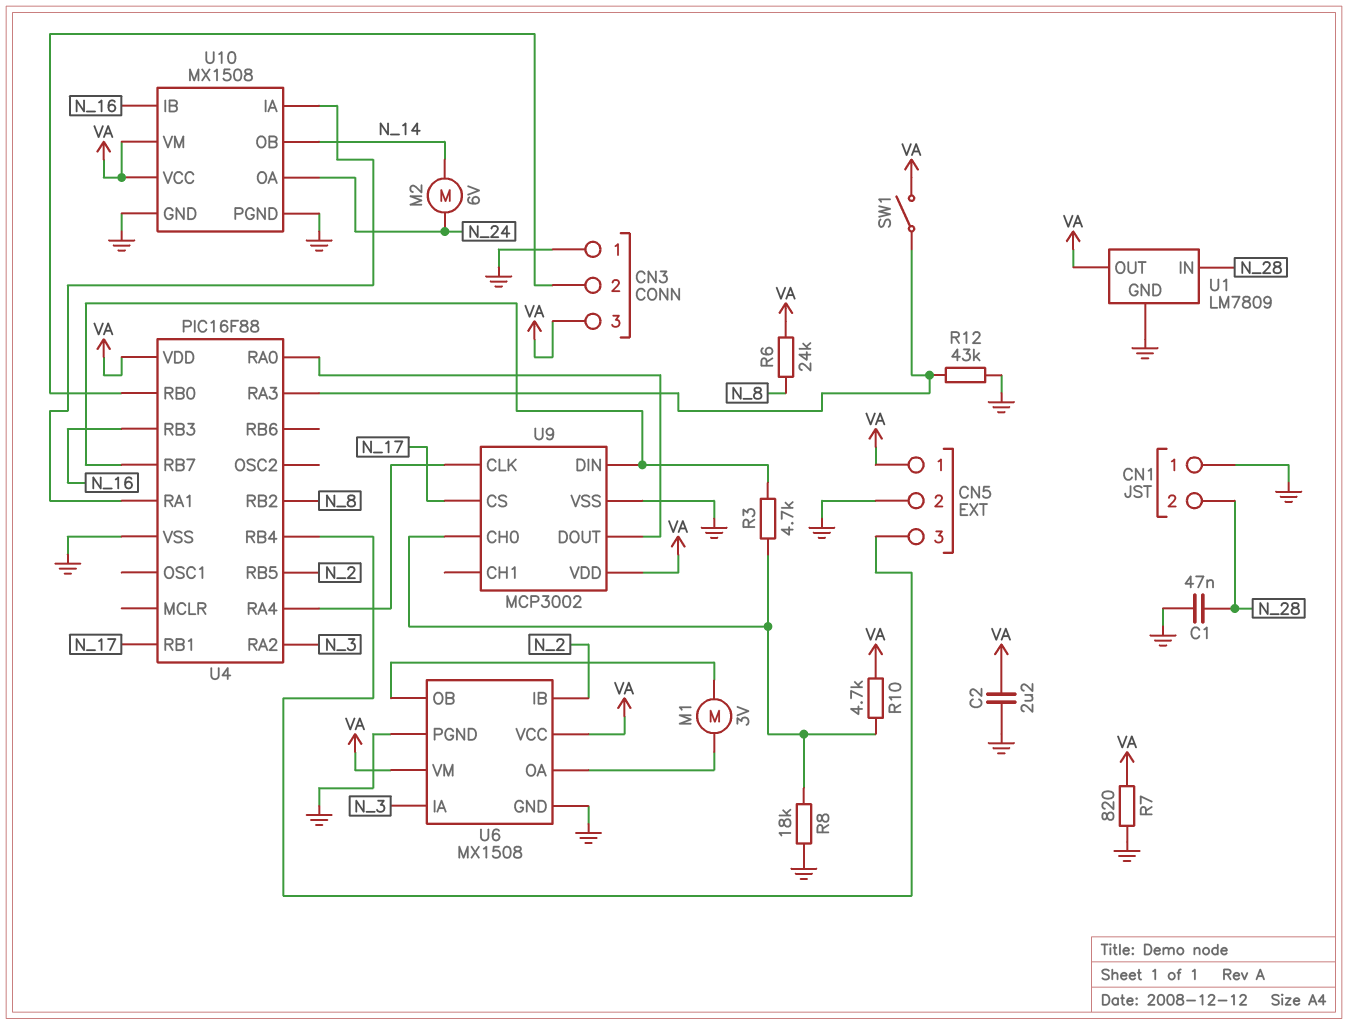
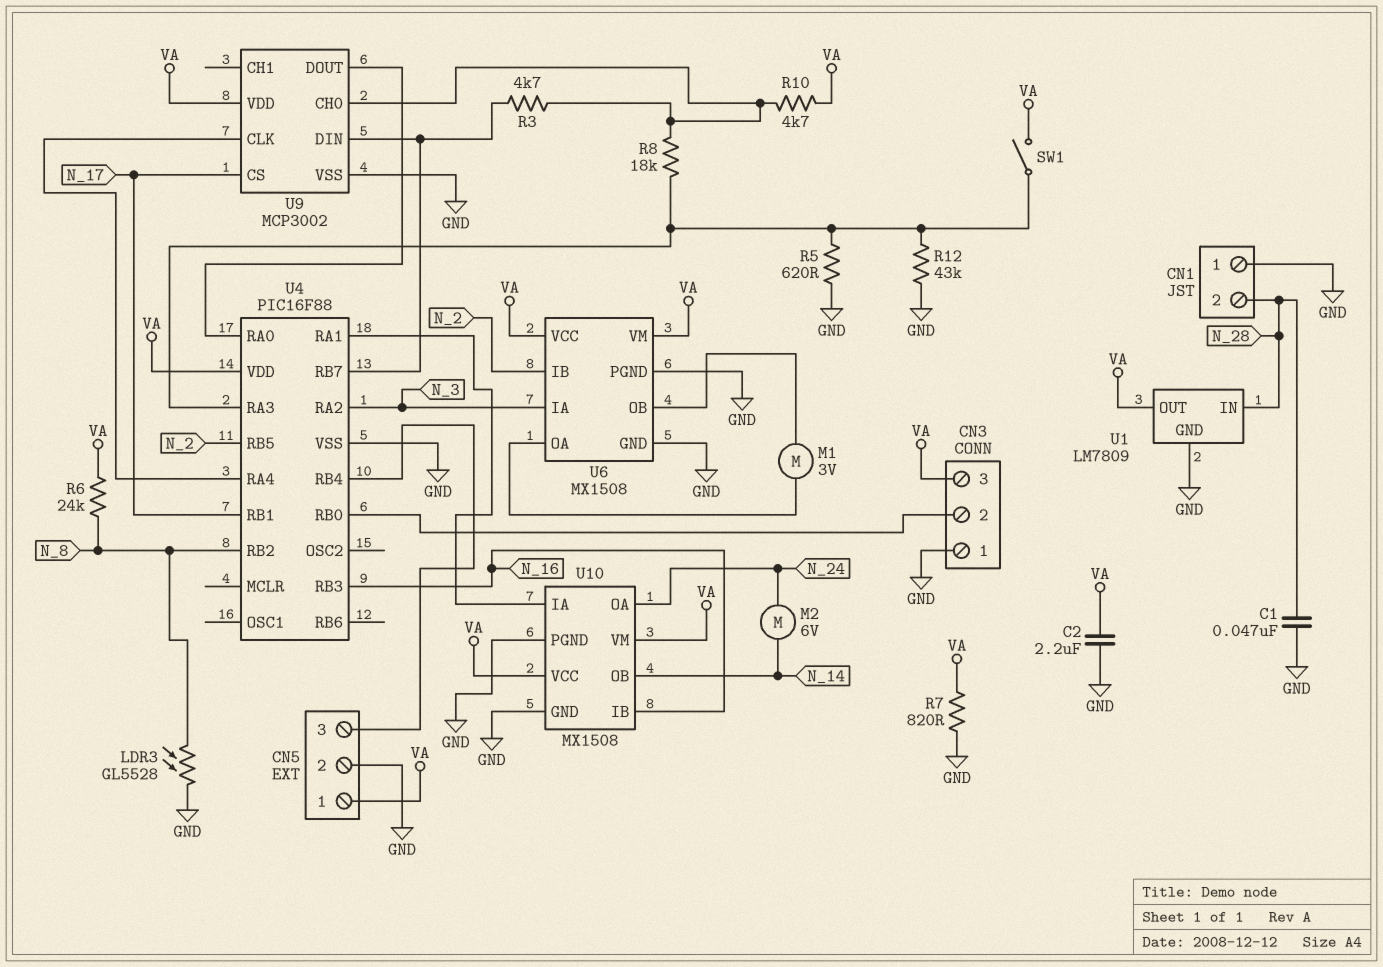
LDR3: none -> GL5528 (GND, N_8)
R5: none -> 620 (GND, U4/RA3)
R8: 18k (GND, U9/CH0) -> 18k (U4/RA3, U9/CH0)

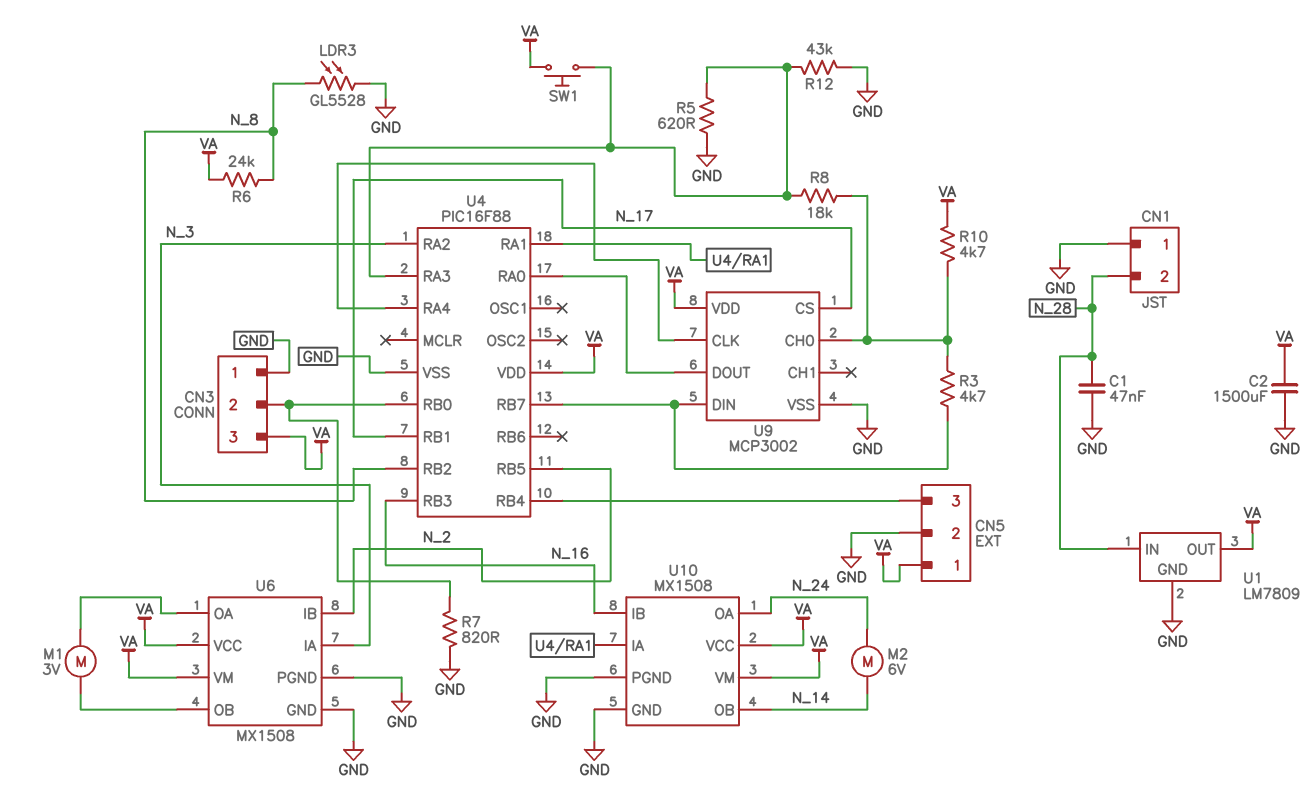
C2: 2.2uF (GND, VA) -> 1500uF (GND, VA)
R7: 820 (GND, VA) -> 820 (CN3/2, GND)
SW1: switch (U4/RA3, VA) -> button (U4/RA3, VA)

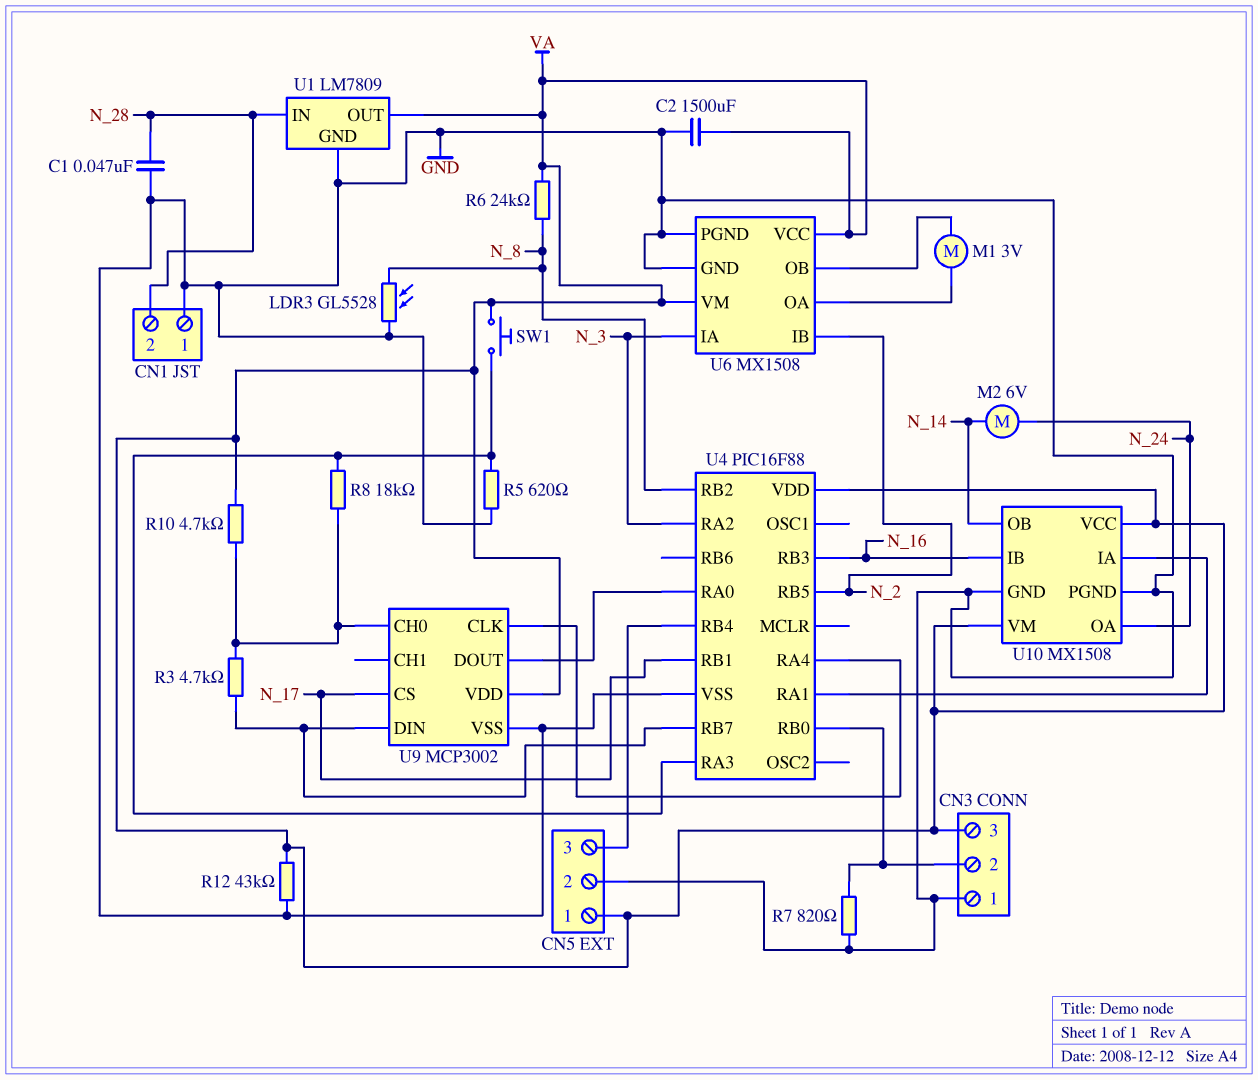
R12: 43k (GND, U4/RA3) -> 43k (GND, VA)

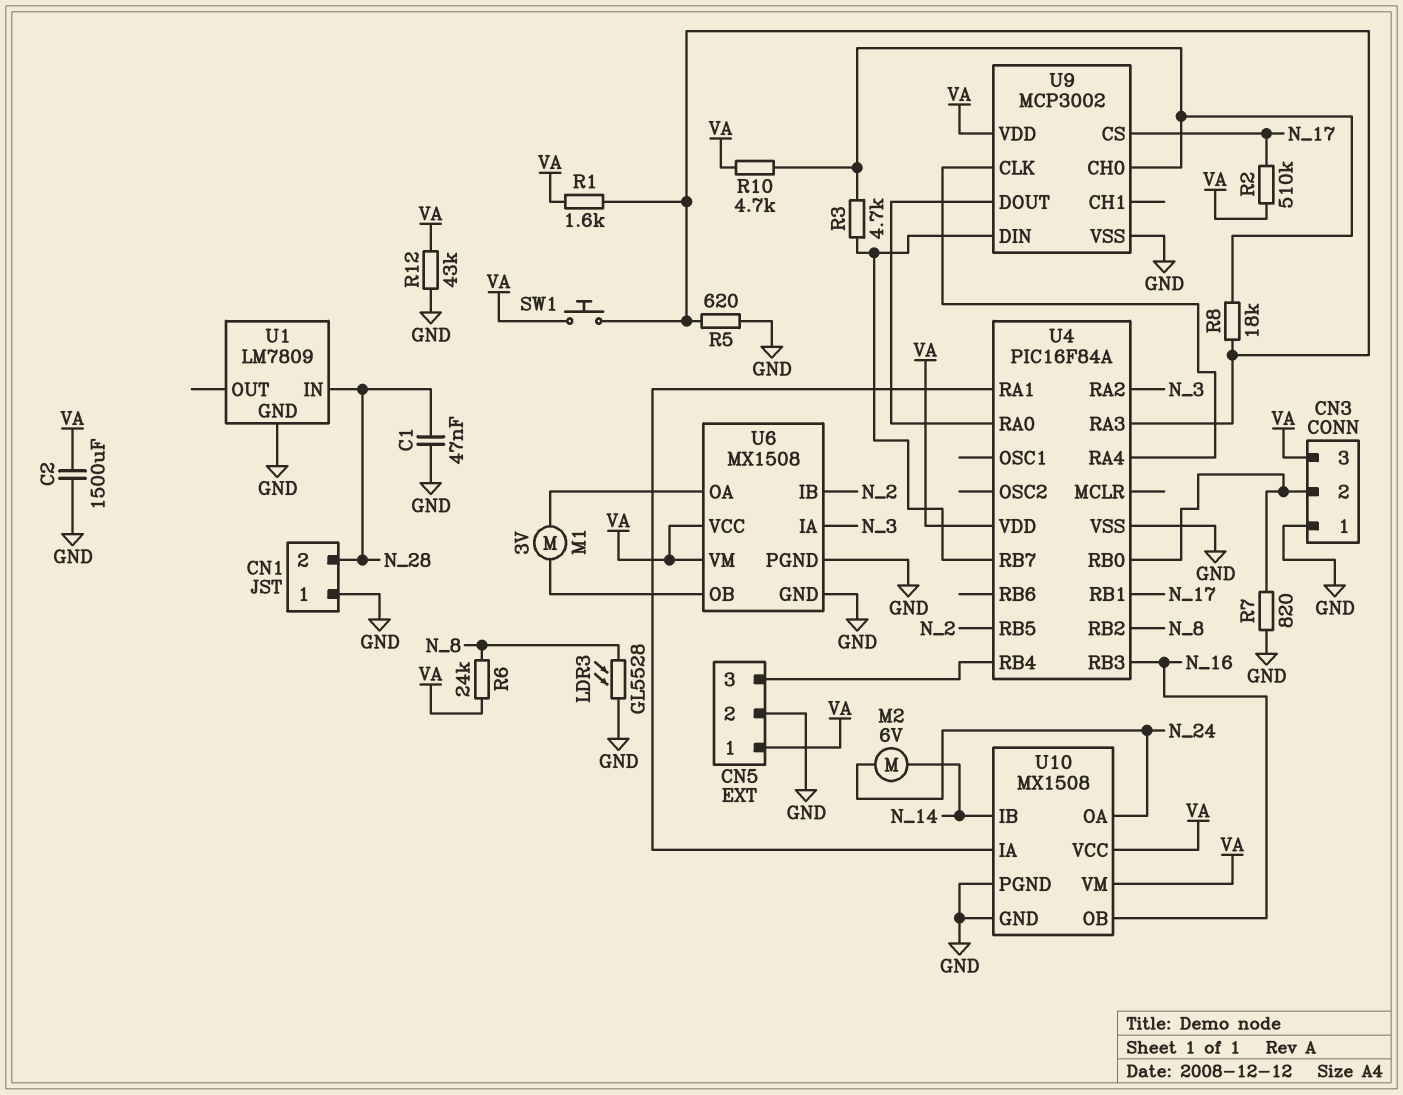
R1: none -> 1.6k (U4/RA3, VA)
R2: none -> 510k (N_17, VA)
U1 pin OUT: VA -> none
U4: PIC16F88 -> PIC16F84A
U10 pin IB: N_16 -> N_14
U10 pin OB: N_14 -> N_16

